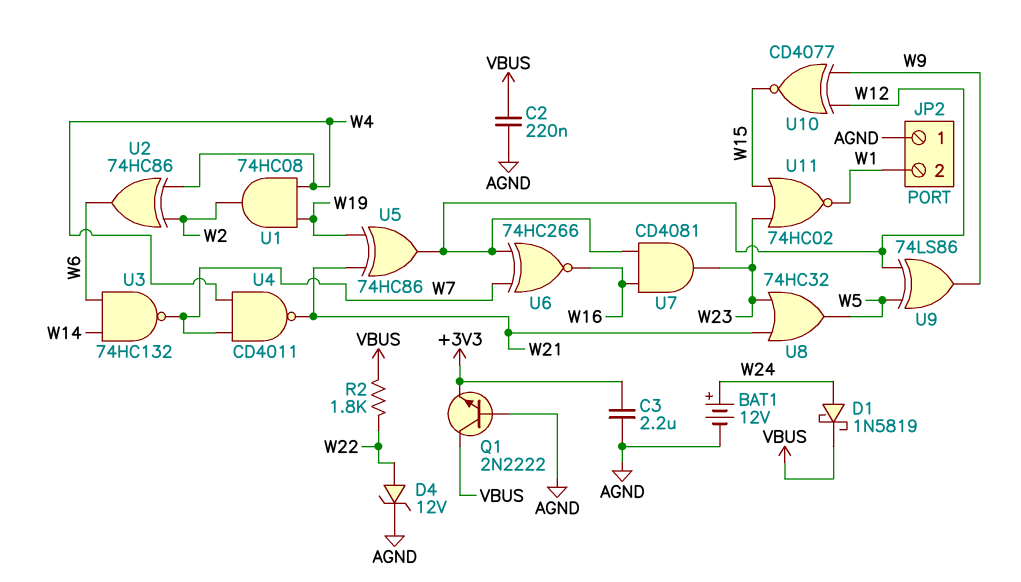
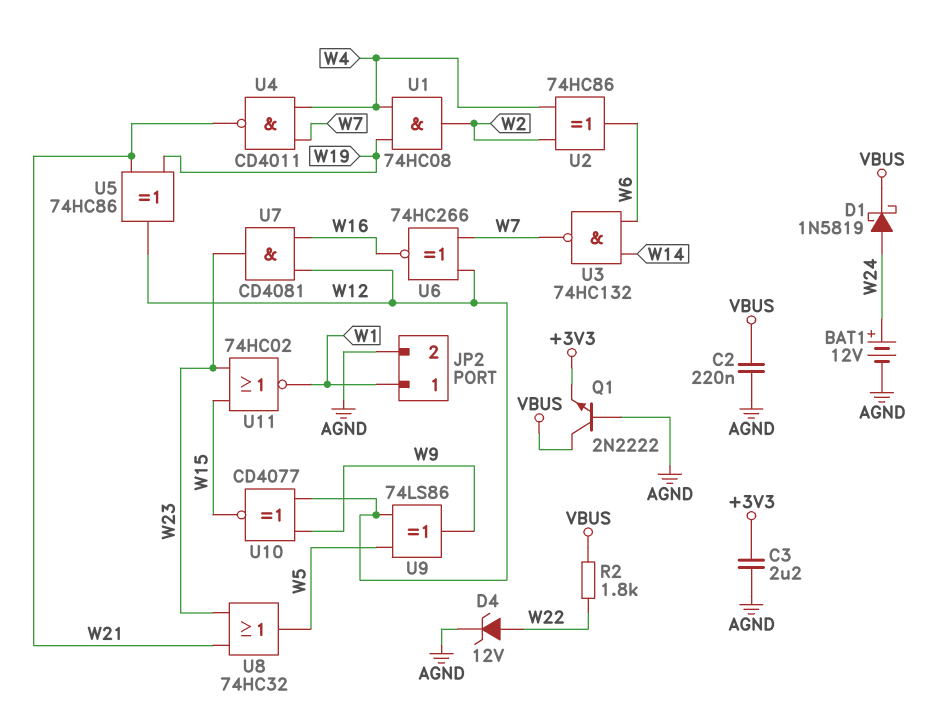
JP2 pin 1: AGND -> W1
JP2 pin 2: W1 -> AGND

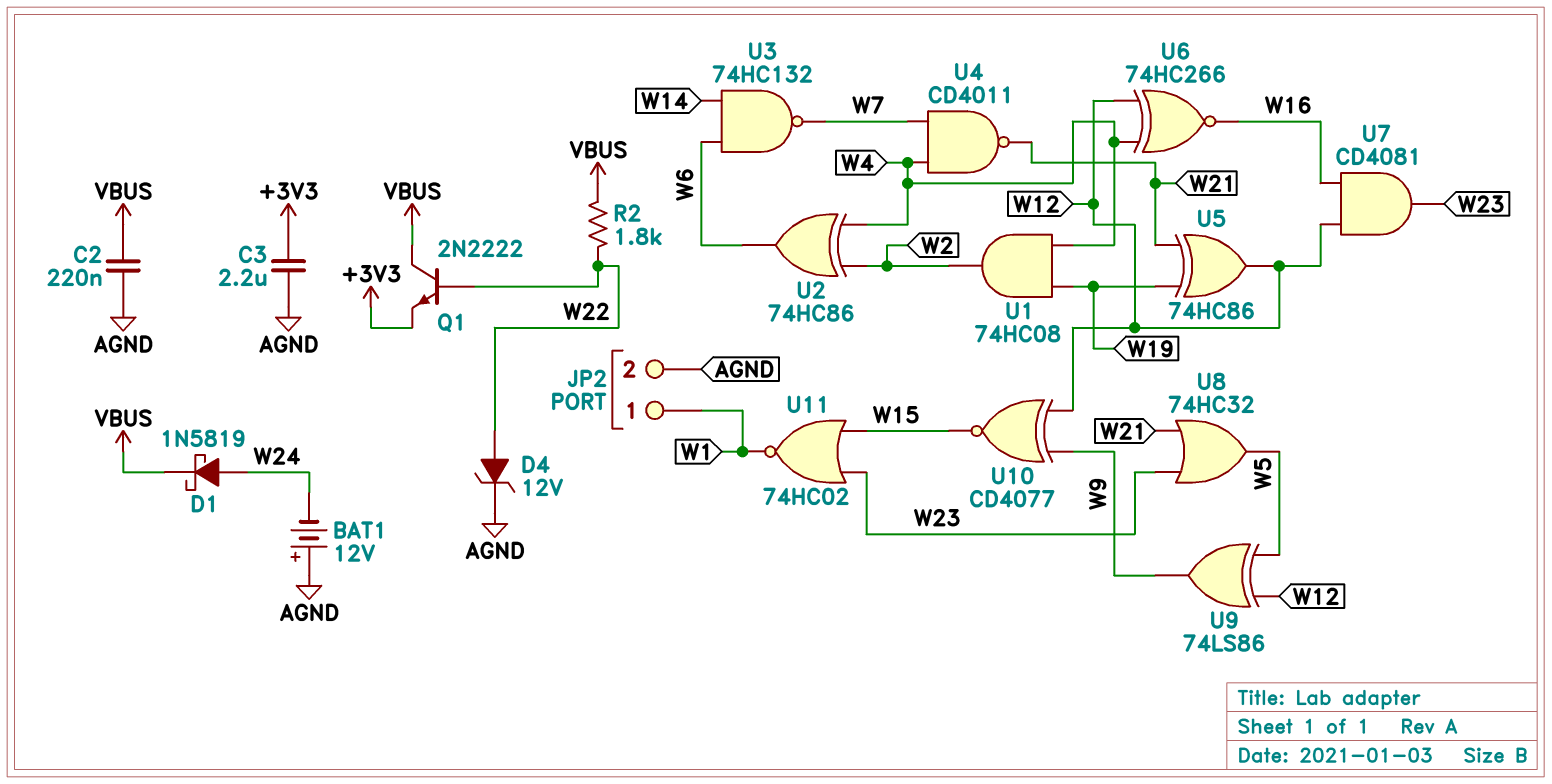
BAT1: 12V (plus W24, minus AGND) -> 12V (plus AGND, minus W24)
Q1: NPN 2N2222 (B AGND, C VBUS, E +3V3) -> NPN 2N2222 (B W22, C VBUS, E +3V3)
U6: XNOR 74HC266 (in W7, in W12, out W16) -> XNOR 74HC266 (in W4, in W12, out W16)

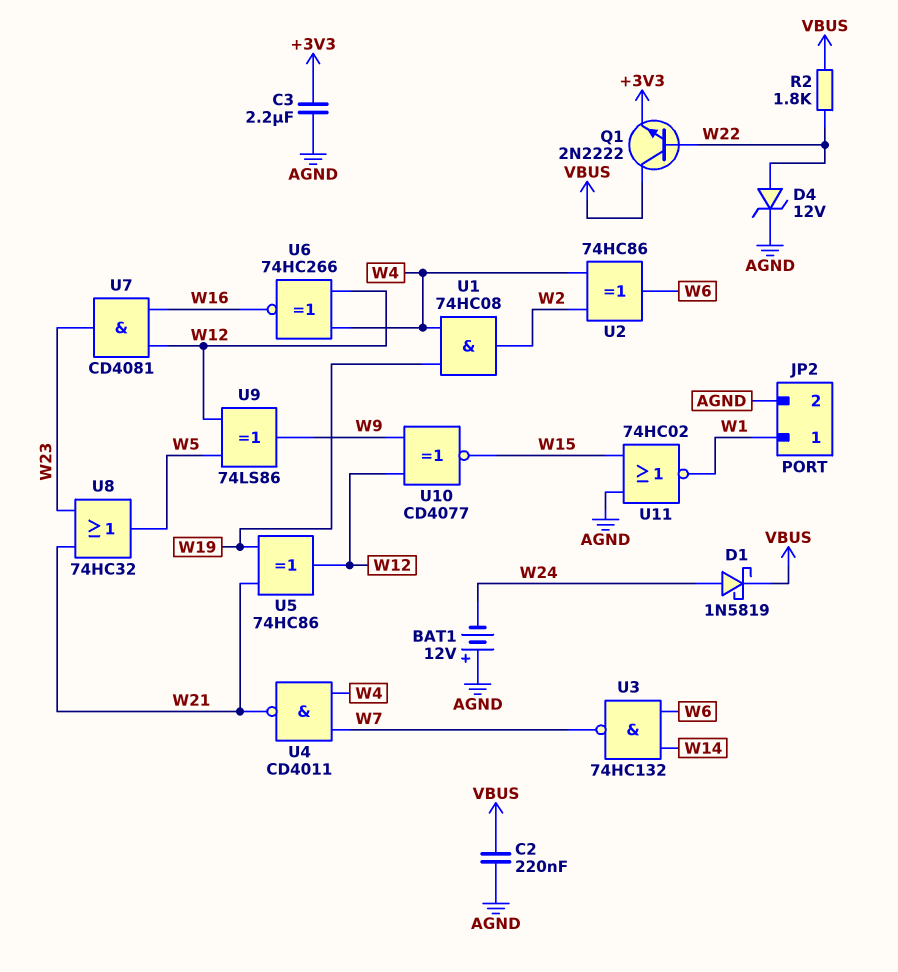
U11: NOR 74HC02 (in W15, in W23, out W1) -> NOR 74HC02 (in AGND, in W15, out W1)

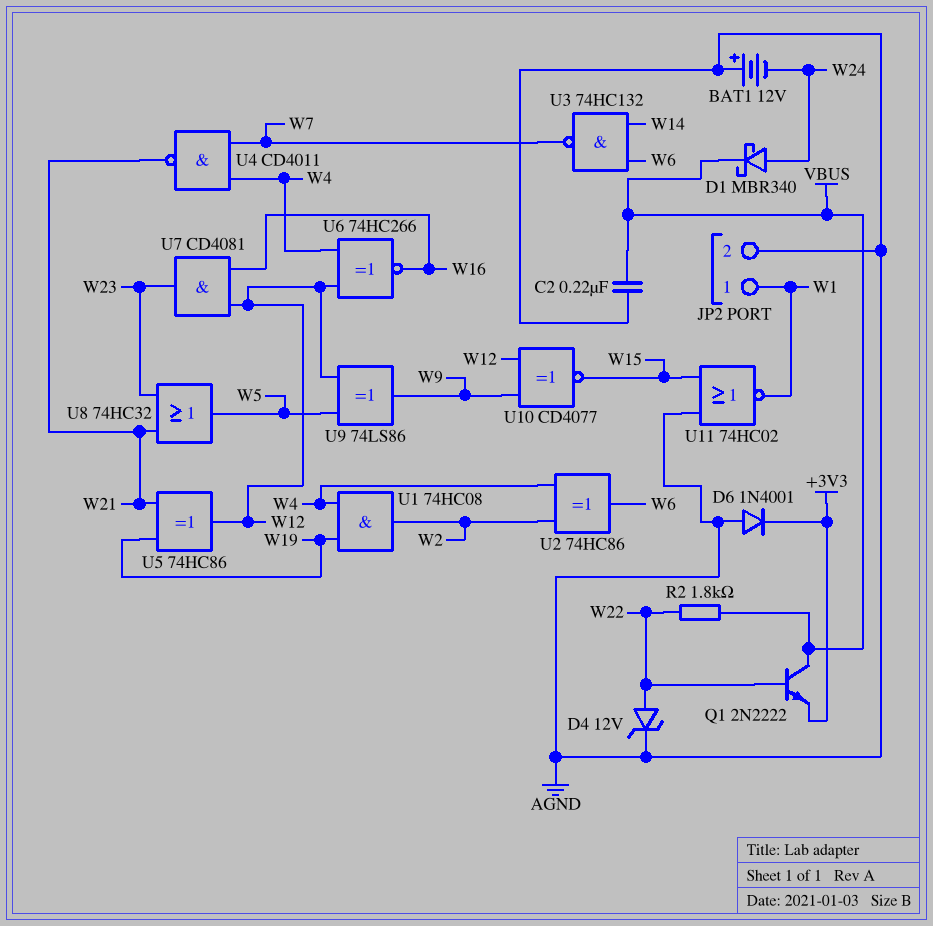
C3: 2.2uF (+3V3, AGND) -> none
D1: schottky 1N5819 (A W24, K VBUS) -> schottky MBR340 (A W24, K VBUS)
D6: none -> diode 1N4001 (A AGND, K +3V3)

